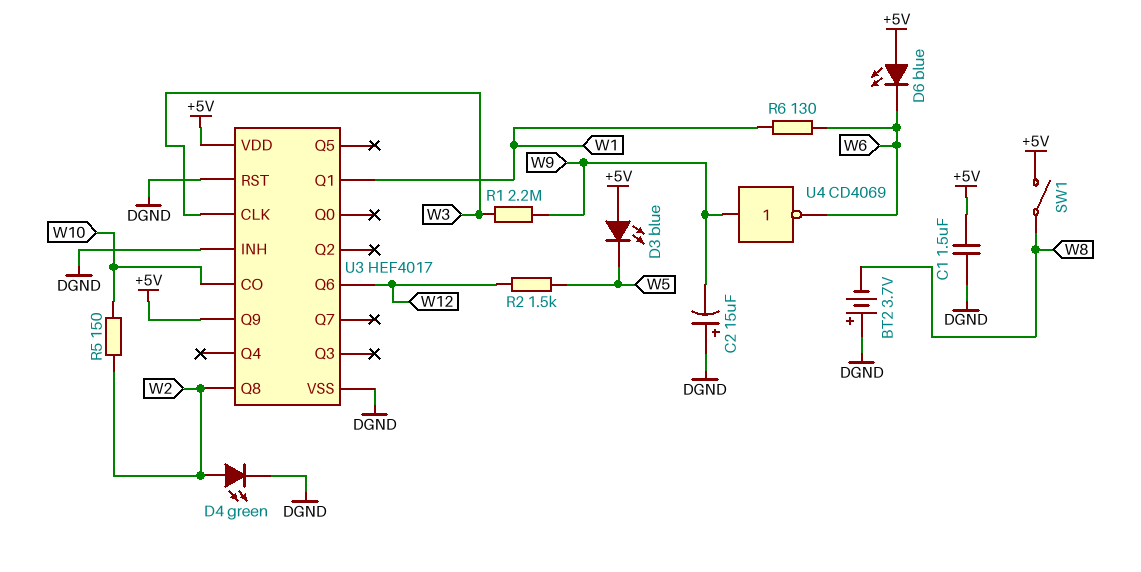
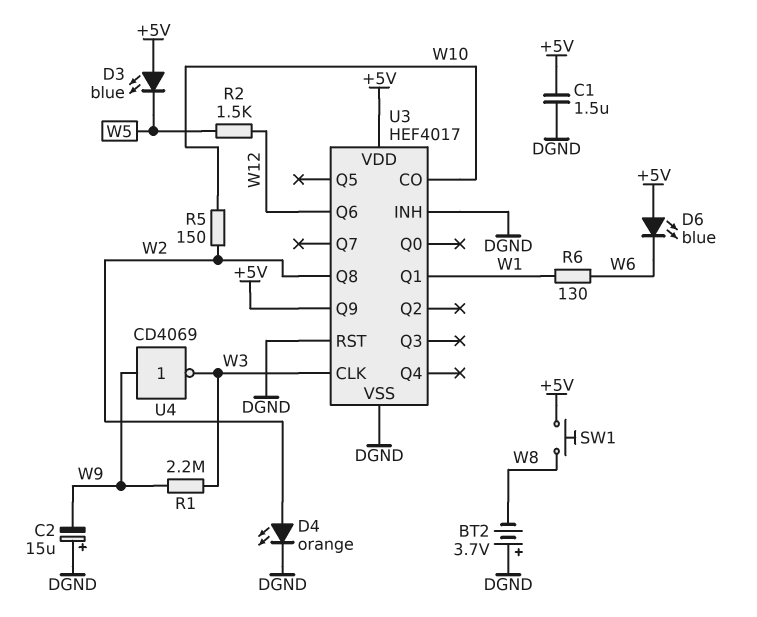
D4: LED green (A W2, K DGND) -> LED orange (A W2, K DGND)
SW1: switch (+5V, W8) -> button (+5V, W8)
U4: NOT CD4069 (in W9, out W6) -> NOT CD4069 (in W9, out W3)

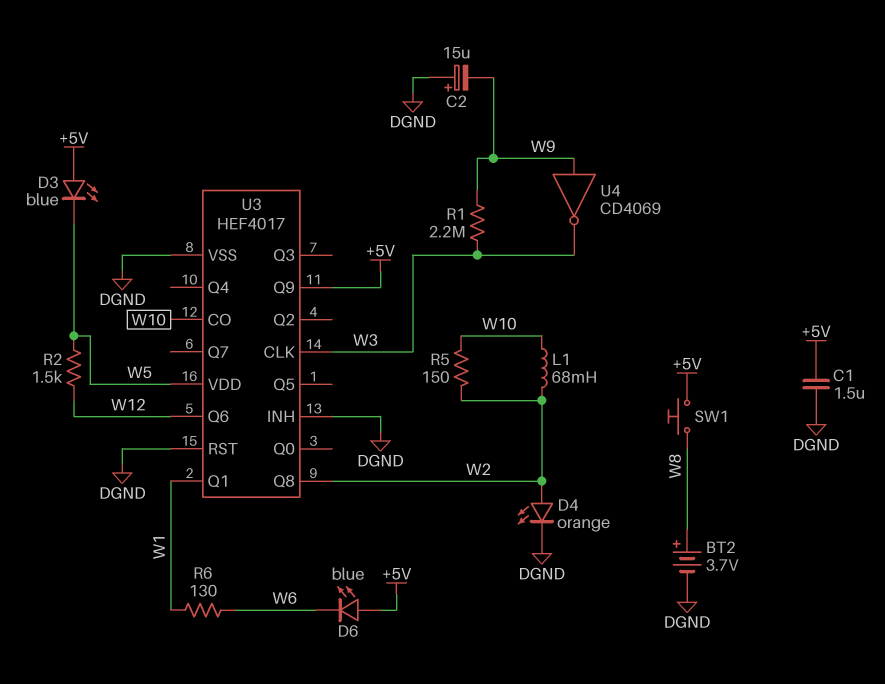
BT2: 3.7V (plus DGND, minus W8) -> 3.7V (plus W8, minus DGND)
L1: none -> 68mH (W2, W10)
U3 pin VDD: +5V -> W5

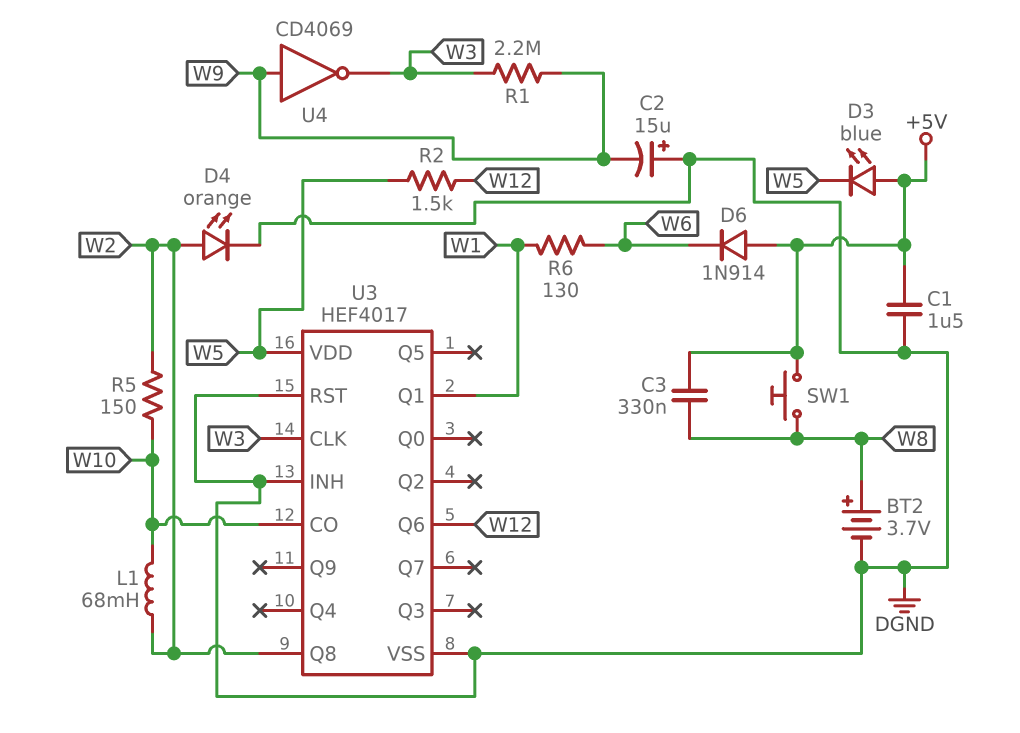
C3: none -> 330nF (+5V, W8)
D6: LED blue (A +5V, K W6) -> diode 1N914 (A +5V, K W6)
U3 pin Q9: +5V -> none

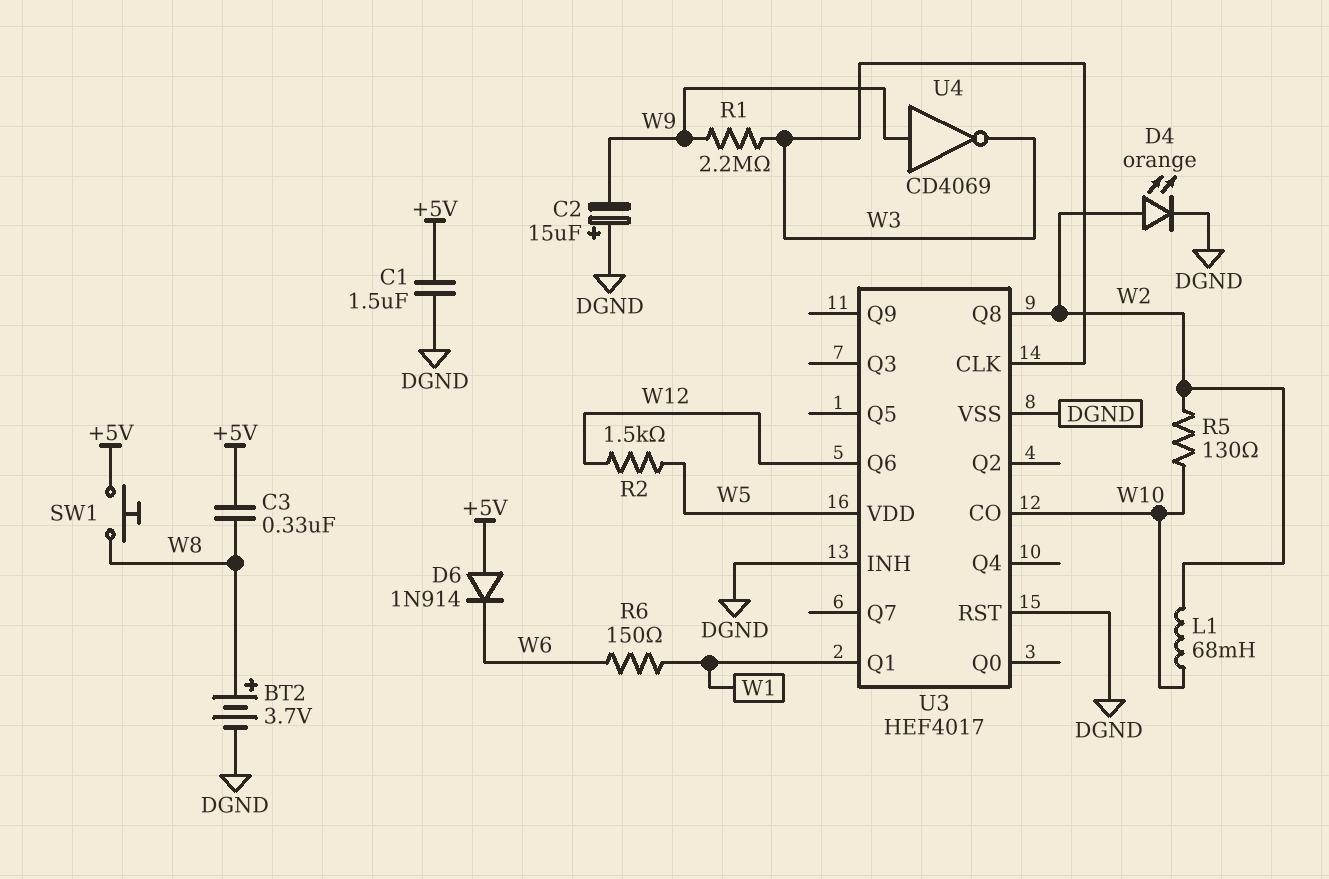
D3: LED blue (A +5V, K W5) -> none
R5: 150 (W2, W10) -> 130 (W2, W10)
R6: 130 (W1, W6) -> 150 (W1, W6)

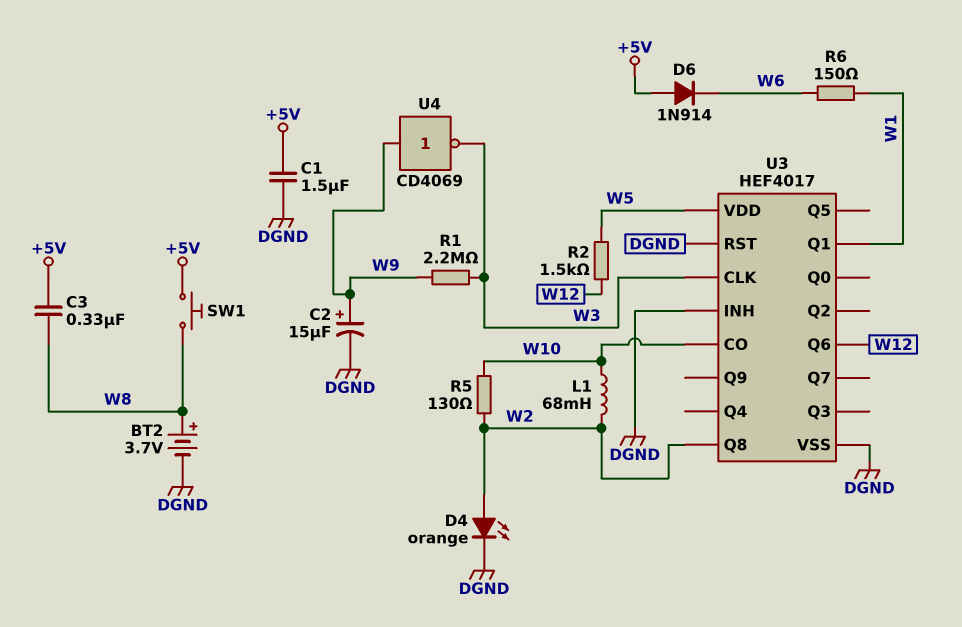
C2: 15uF (plus DGND, minus W9) -> 15uF (plus W9, minus DGND)

